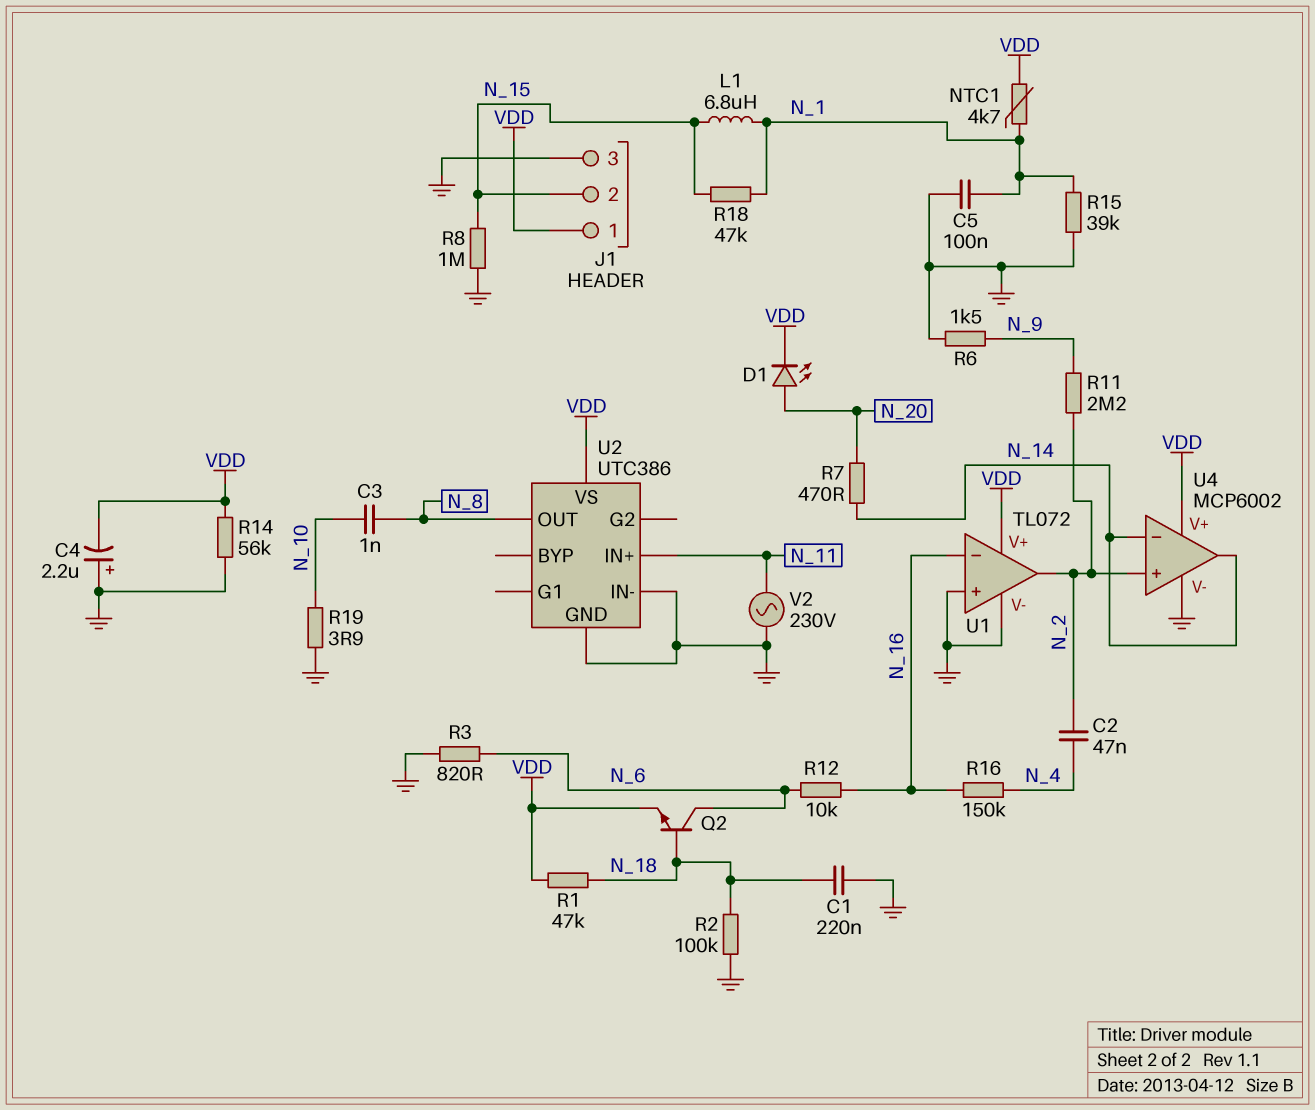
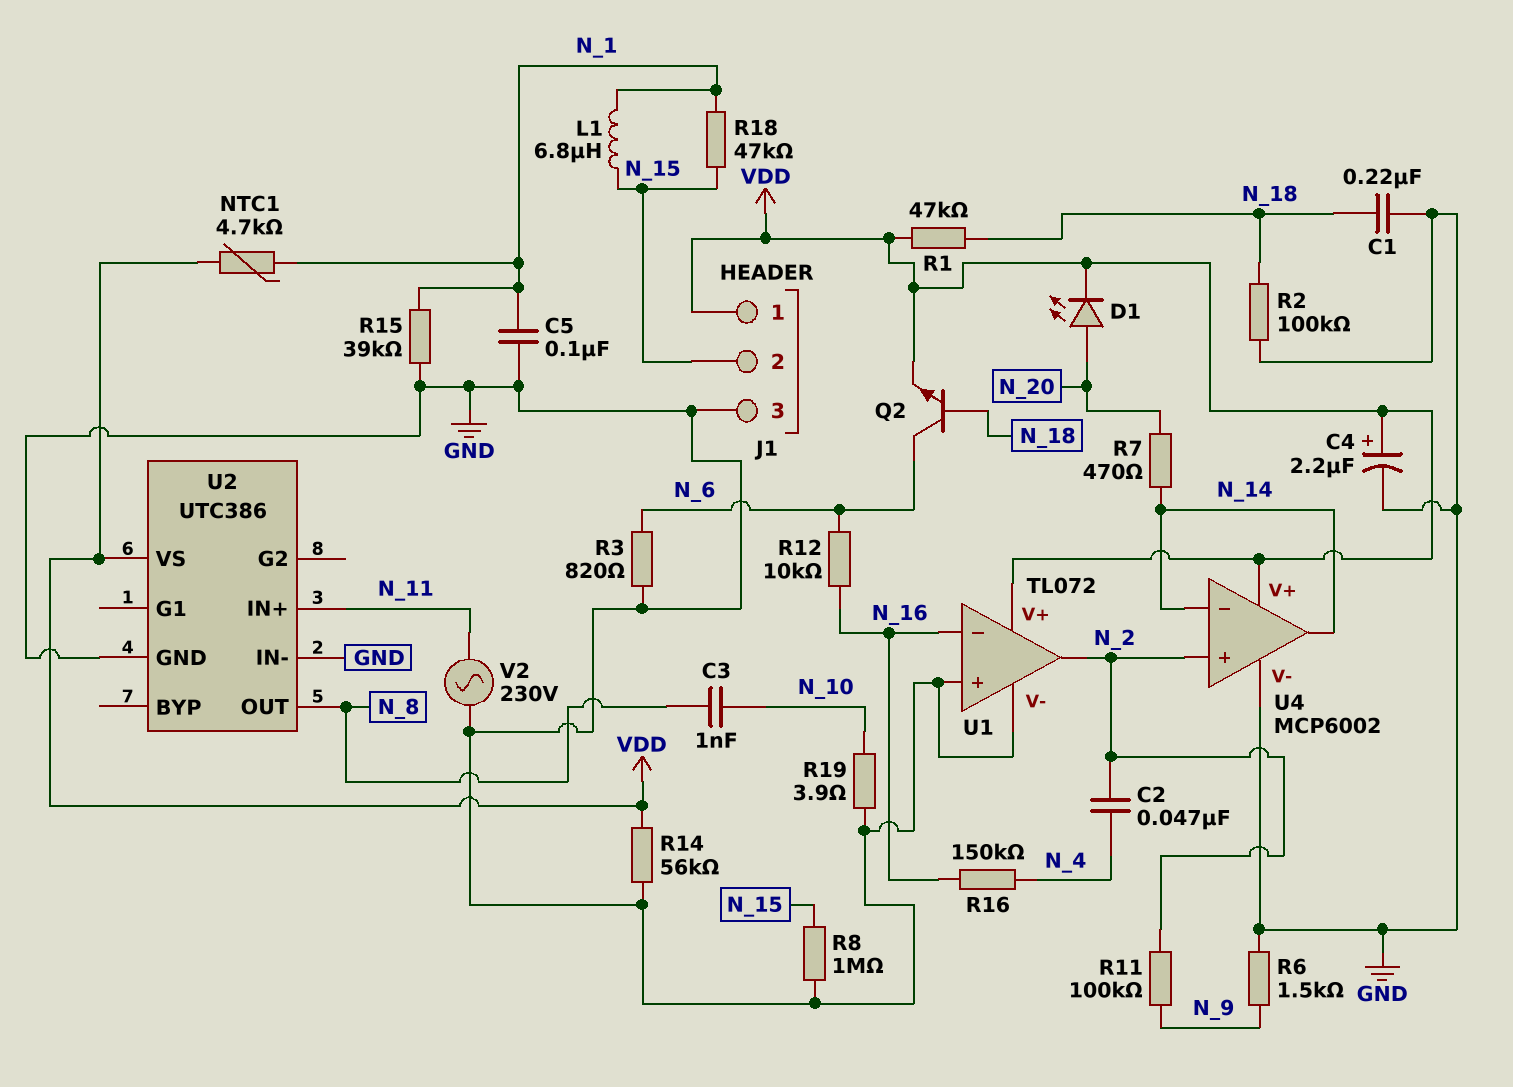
C4: 2.2uF (plus GND, minus VDD) -> 2.2uF (plus VDD, minus GND)
R11: 2.2M (N_2, N_9) -> 100k (N_2, N_9)

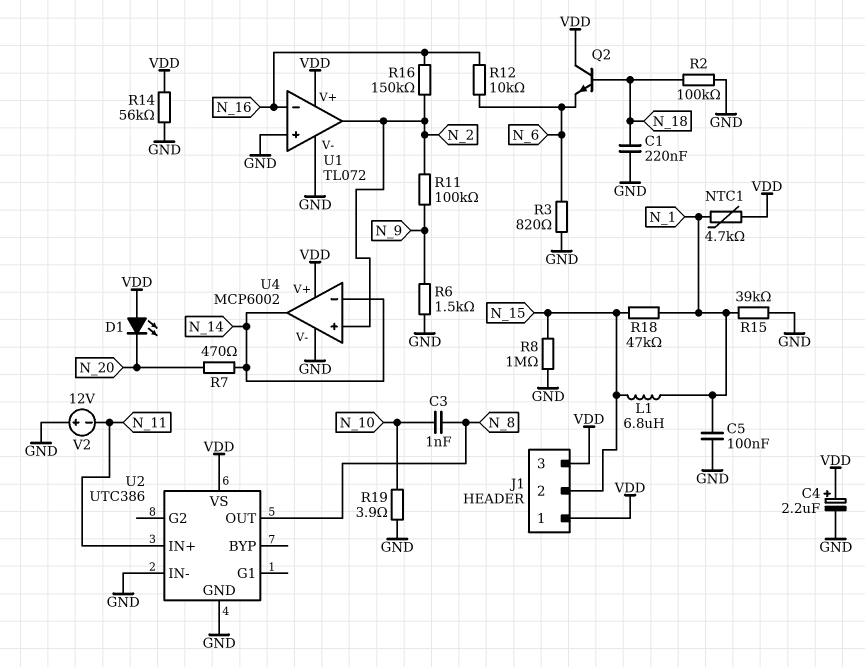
C2: 47nF (N_2, N_4) -> none
D1: LED (A N_20, K VDD) -> LED (A VDD, K N_20)
J1 pin 3: GND -> VDD
Q2: NPN (B N_18, C N_6, E VDD) -> NPN (B N_18, C VDD, E N_6)
R1: 47k (N_18, VDD) -> none
R16: 150k (N_4, N_16) -> 150k (N_2, N_16)
V2: AC 230V (GND, N_11) -> 12V (plus GND, minus N_11)

